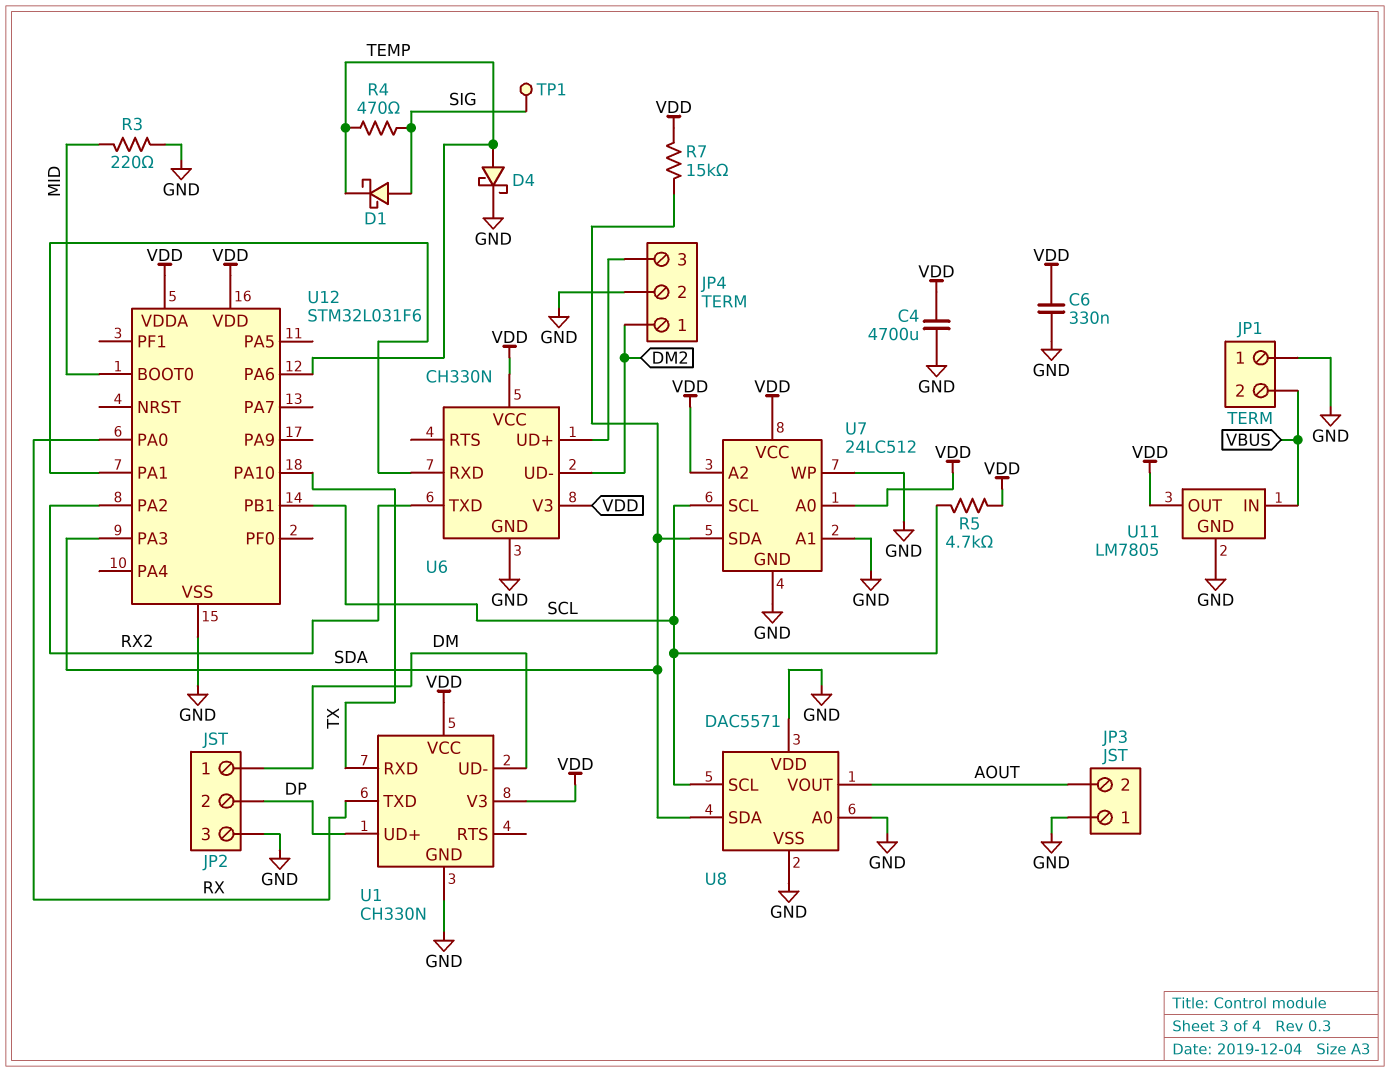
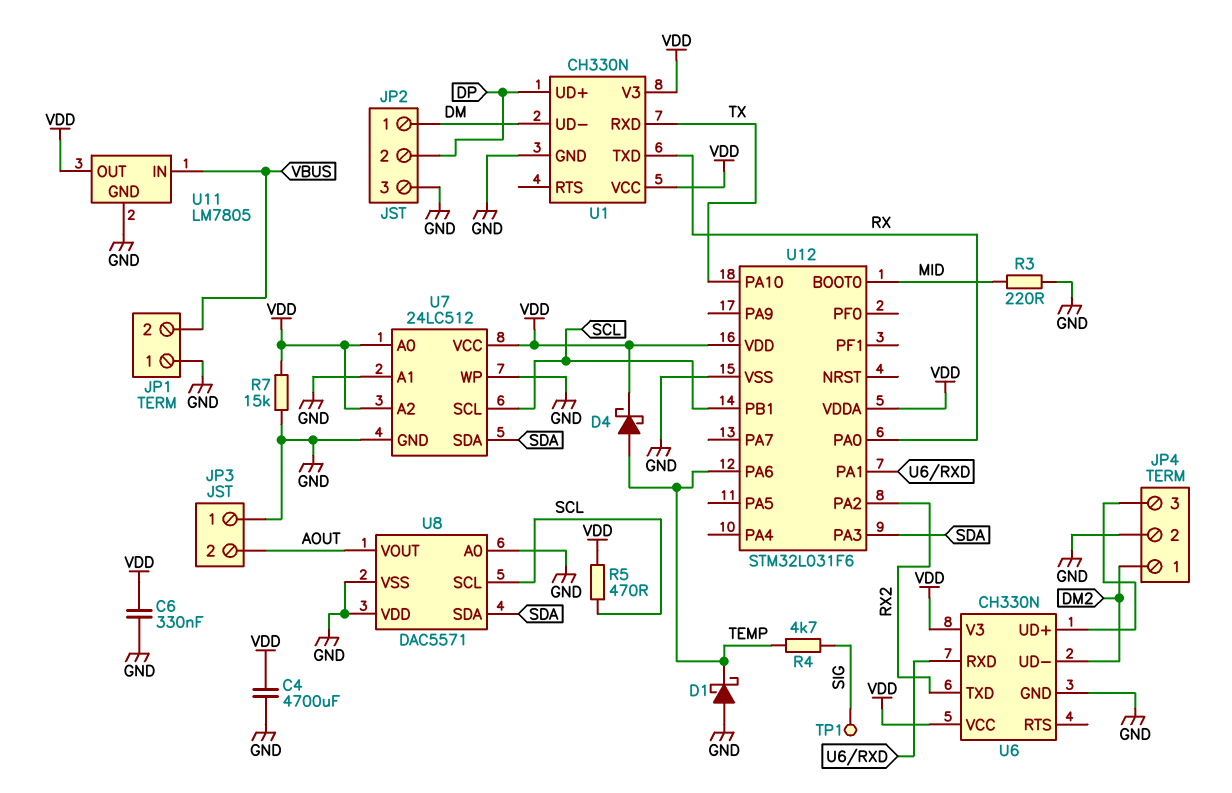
D1: schottky (A SIG, K TEMP) -> schottky (A GND, K TEMP)
D4: schottky (A TEMP, K GND) -> schottky (A TEMP, K VDD)
R4: 470 (SIG, TEMP) -> 4.7k (SIG, TEMP)
R5: 4.7k (SCL, VDD) -> 470 (SCL, VDD)
R7: 15k (SDA, VDD) -> 15k (GND, VDD)

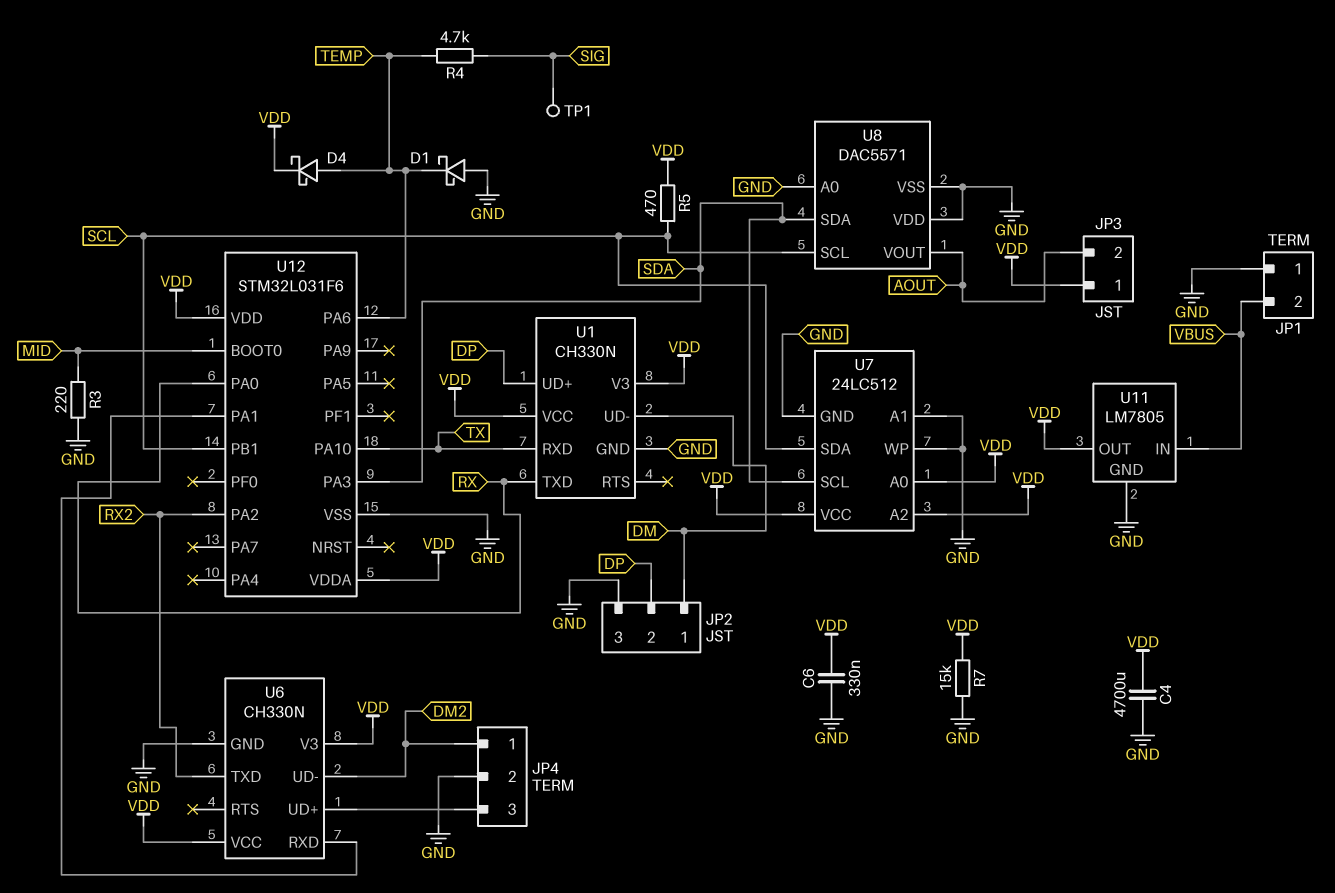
JP3 pin 1: GND -> VDD
U7 pin SCL: SCL -> SDA
U7 pin SDA: SDA -> SCL

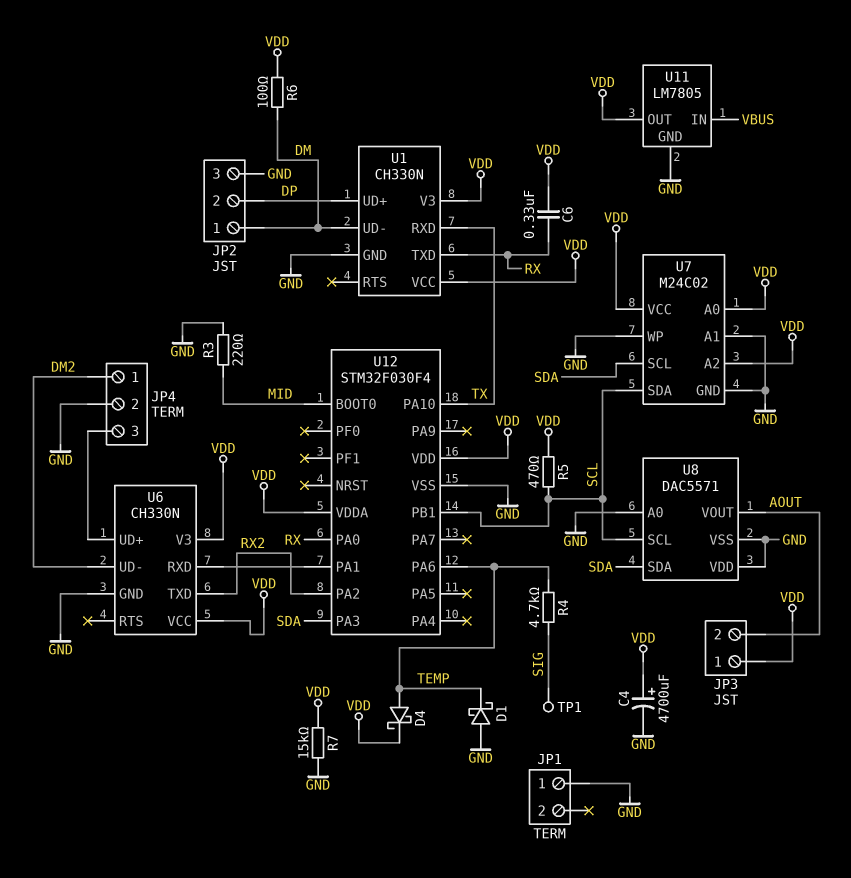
C4: 4700uF (GND, VDD) -> 4700uF (plus VDD, minus GND)
C6: 330nF (GND, VDD) -> 330nF (RX, VDD)
JP1 pin 2: VBUS -> none
R6: none -> 100 (DM, VDD)
U7: 24LC512 -> M24C02
U12: STM32L031F6 -> STM32F030F4

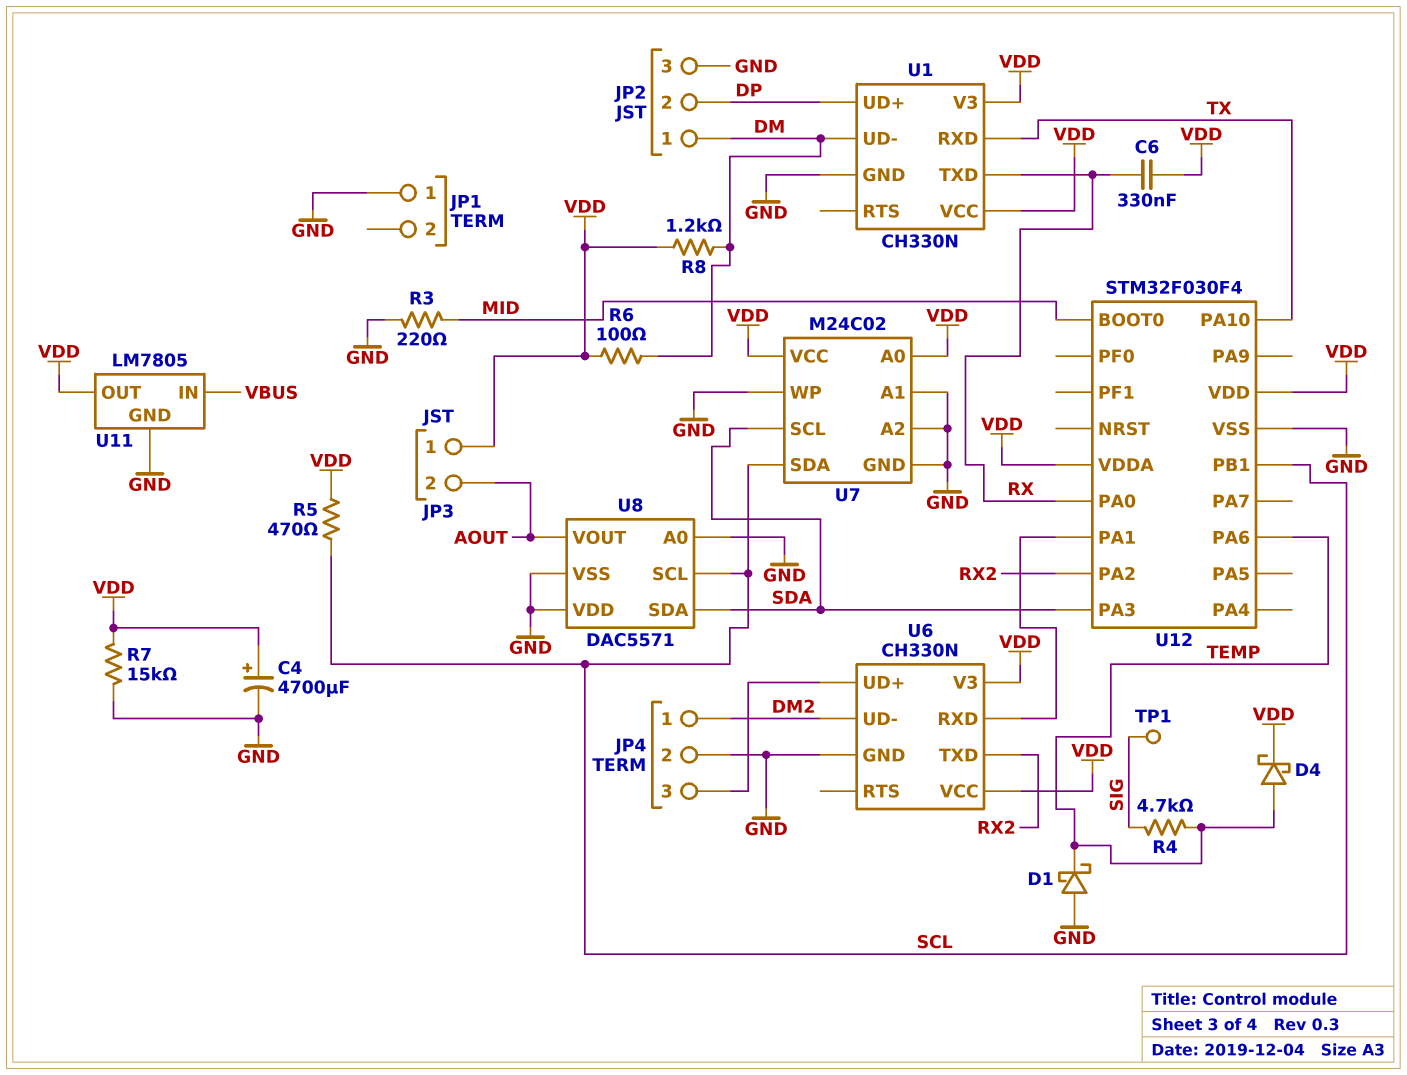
R8: none -> 1.2k (DM, VDD)
U7 pin A2: VDD -> GND

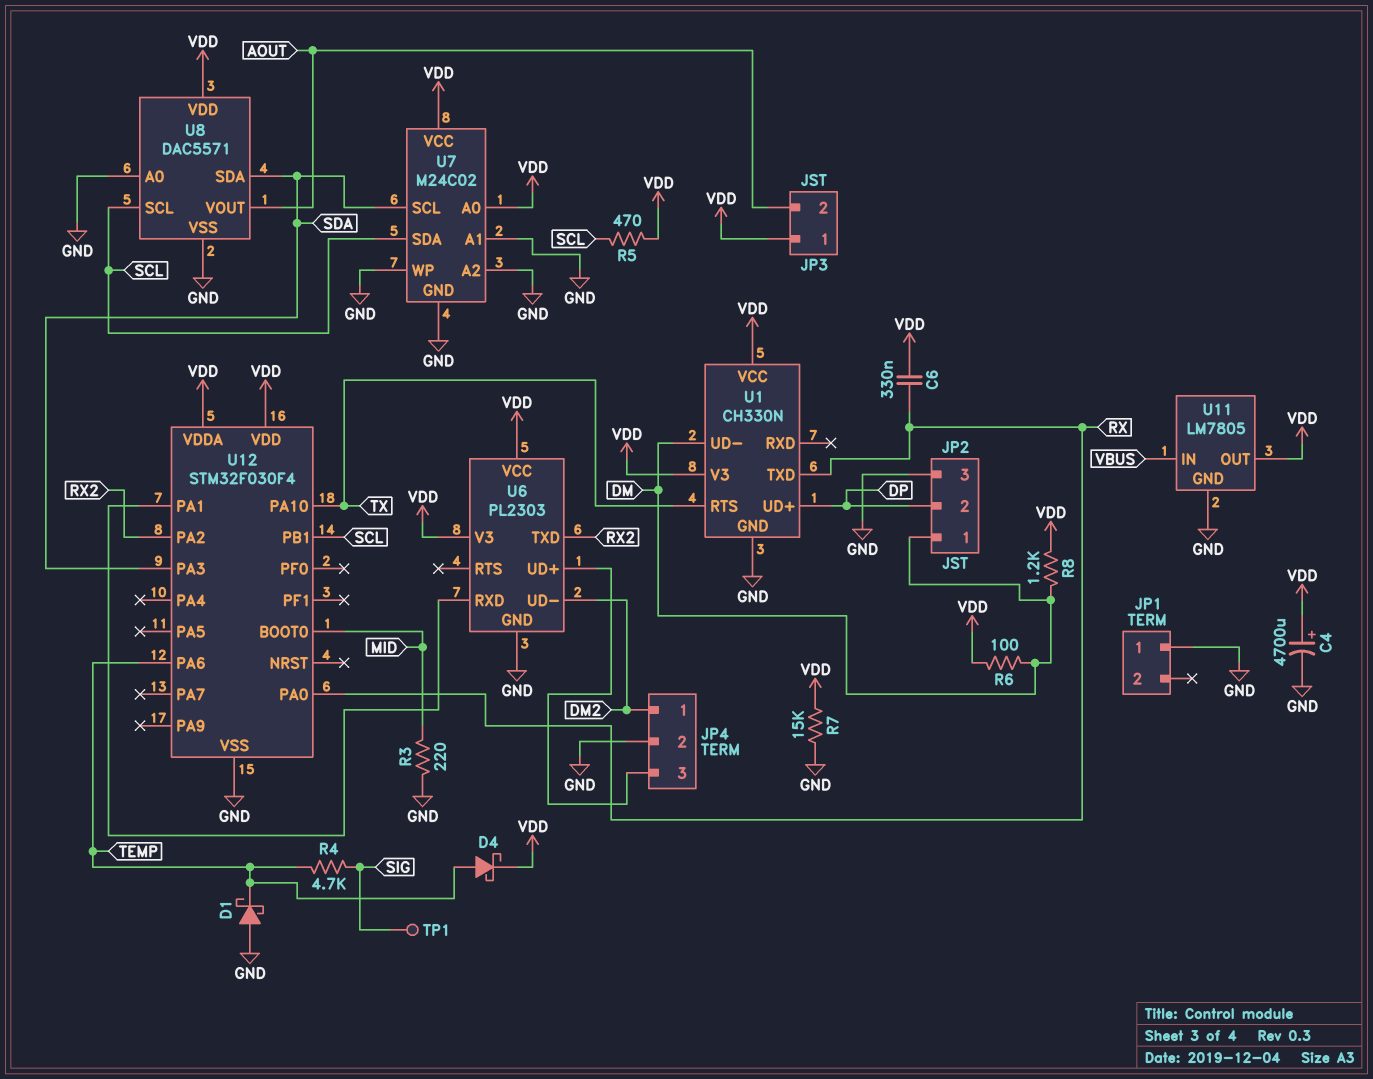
U1 pin RTS: none -> TX
U1 pin RXD: TX -> none
U6: CH330N -> PL2303
U8 pin VDD: GND -> VDD

